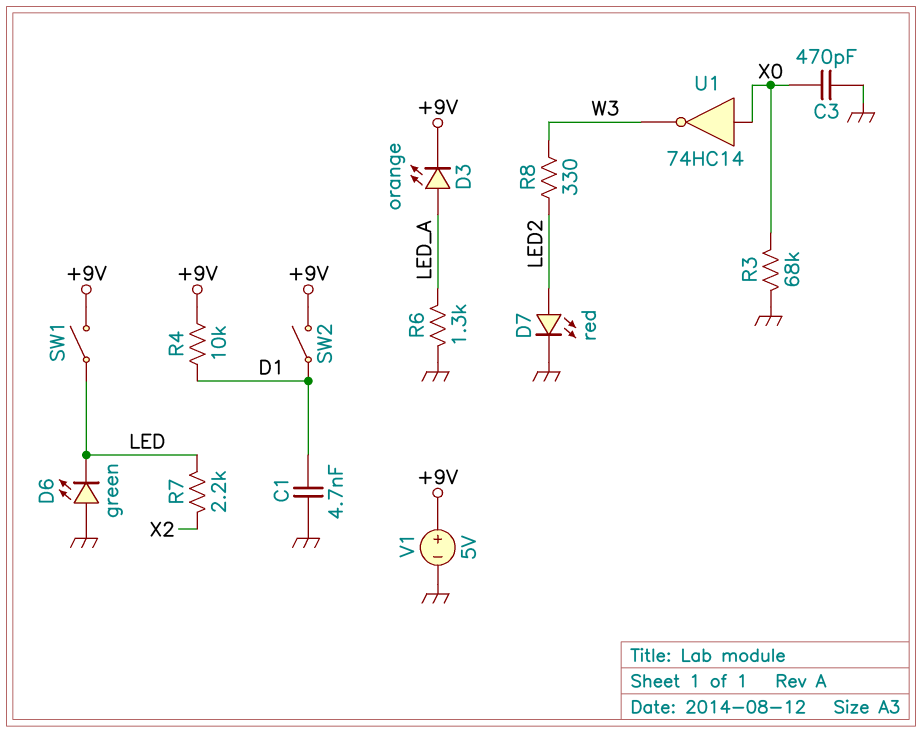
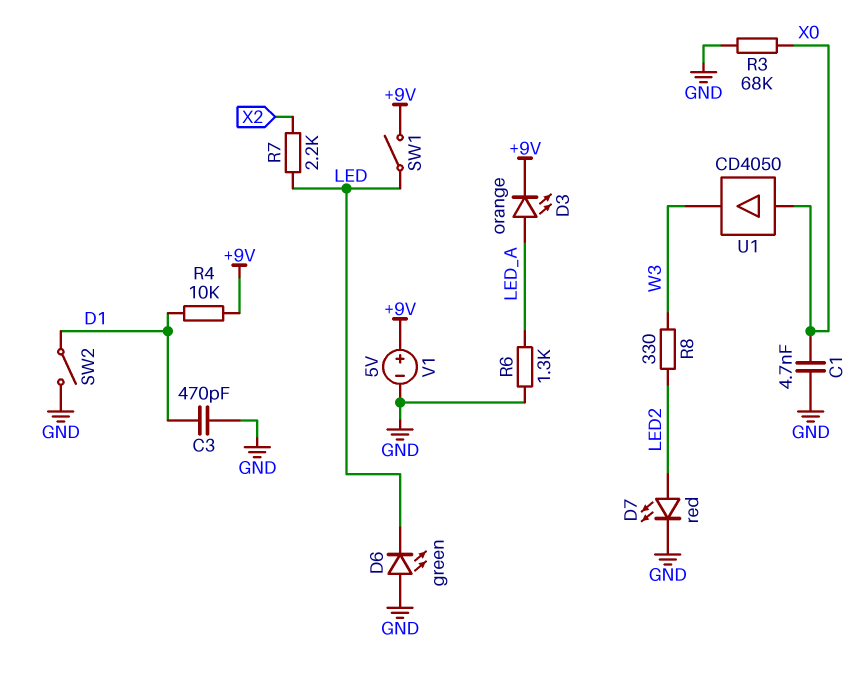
C1: 4.7nF (D1, GND) -> 4.7nF (GND, X0)
C3: 470pF (GND, X0) -> 470pF (D1, GND)
SW2: switch (+9V, D1) -> switch (D1, GND)
U1: NOT 74HC14 (in X0, out W3) -> buffer CD4050 (in X0, out W3)

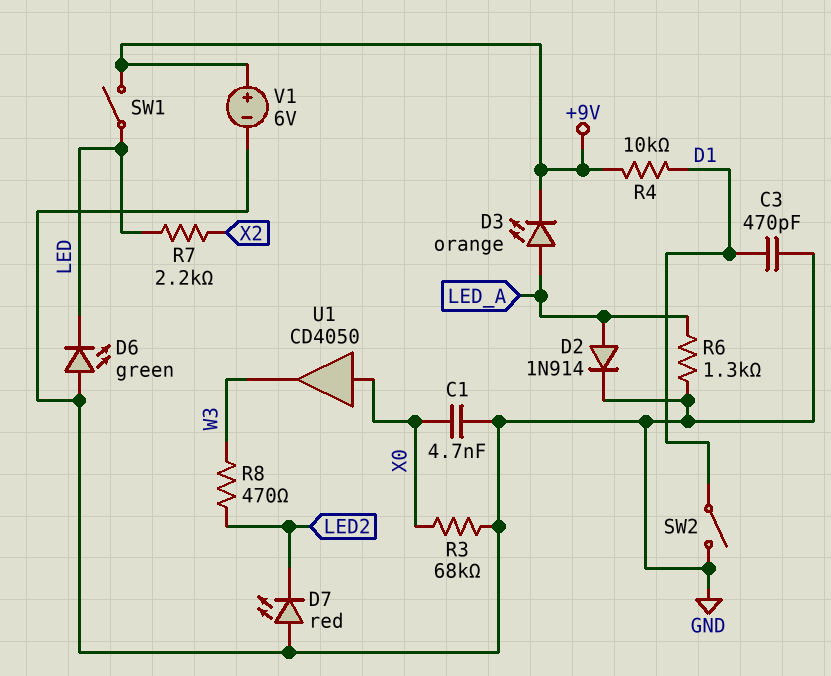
D2: none -> diode 1N914 (A LED_A, K GND)
D7: LED red (A LED2, K GND) -> LED red (A GND, K LED2)
R8: 330 (LED2, W3) -> 470 (LED2, W3)
V1: 5V (plus +9V, minus GND) -> 6V (plus +9V, minus GND)

